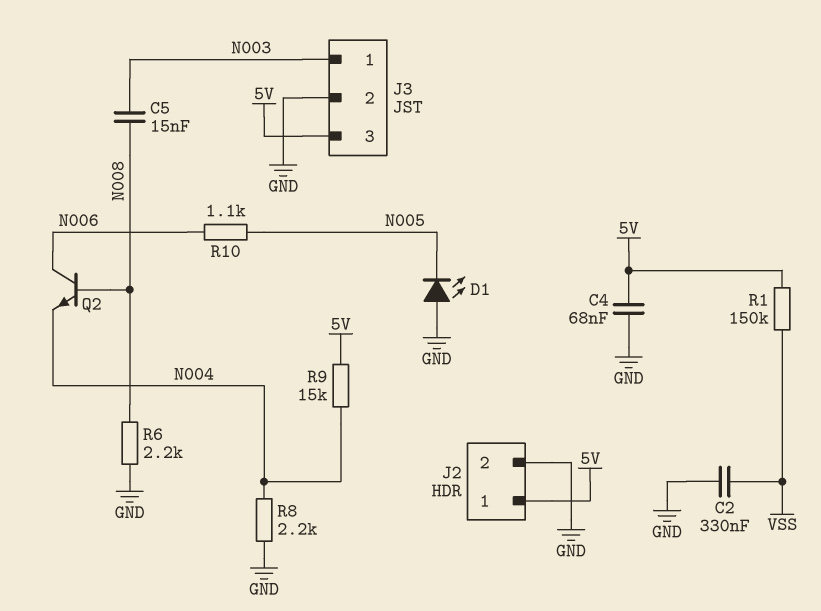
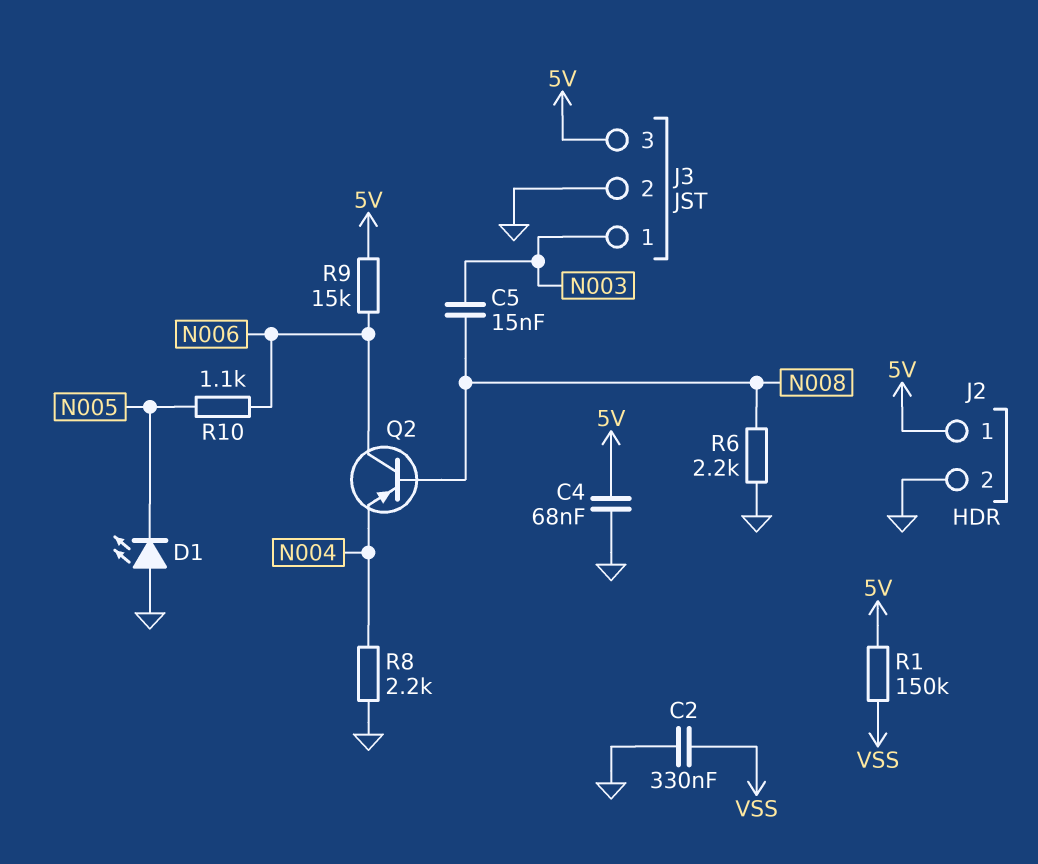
Q2: NPN (B N008, C N006, E N004) -> PNP (B N008, C N006, E N004)
R9: 15k (5V, N004) -> 15k (5V, N006)

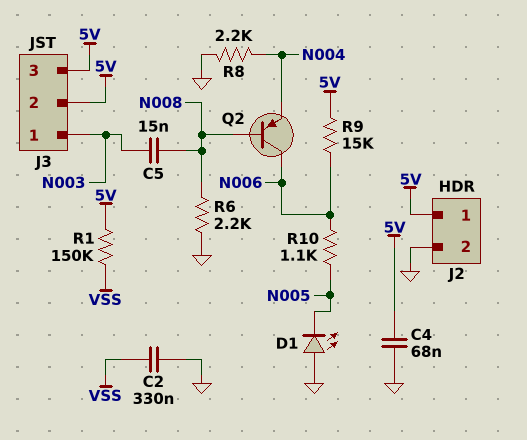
J3 pin 2: GND -> 5V

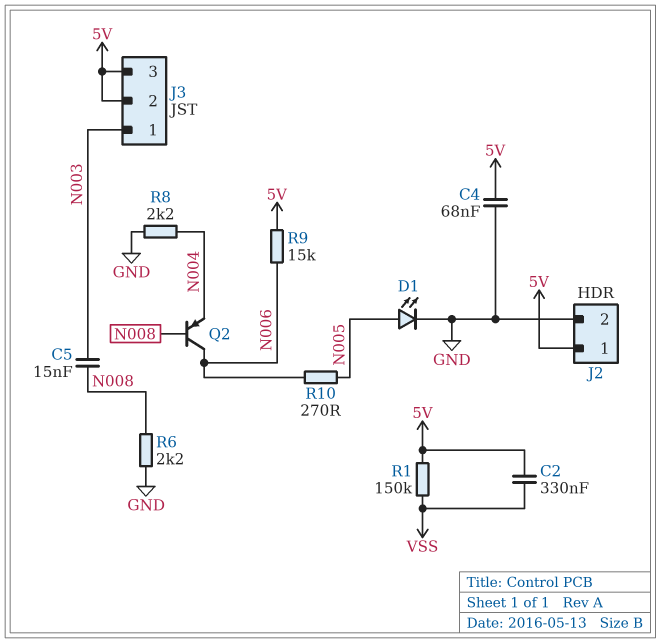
C2: 330nF (GND, VSS) -> 330nF (5V, VSS)
D1: LED (A GND, K N005) -> LED (A N005, K GND)
R10: 1.1k (N005, N006) -> 270 (N005, N006)

